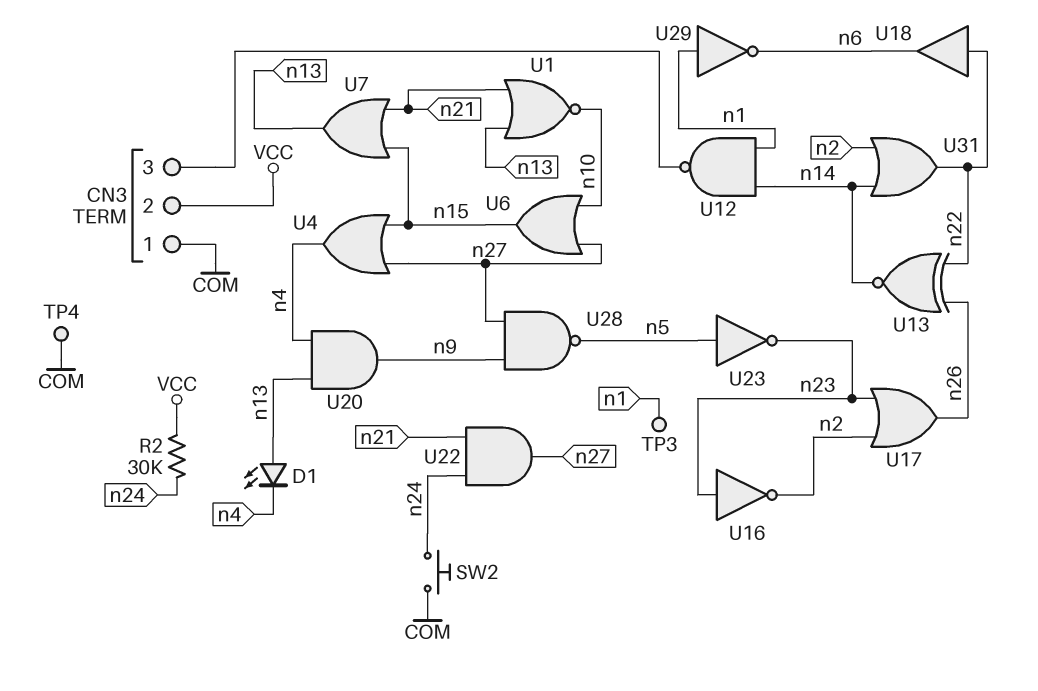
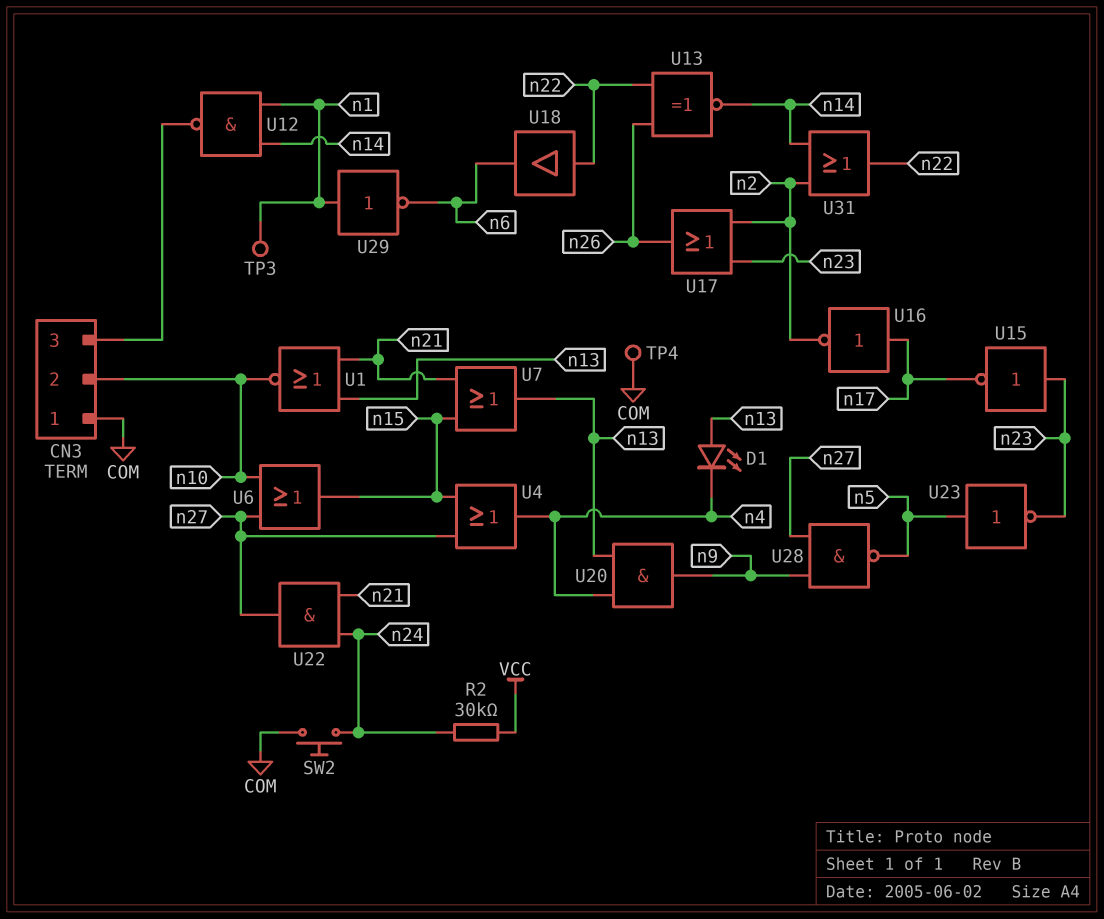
CN3 pin 2: VCC -> n10
U15: none -> NOT (in n23, out n17)
U16: NOT (in n23, out n2) -> NOT (in n17, out n2)

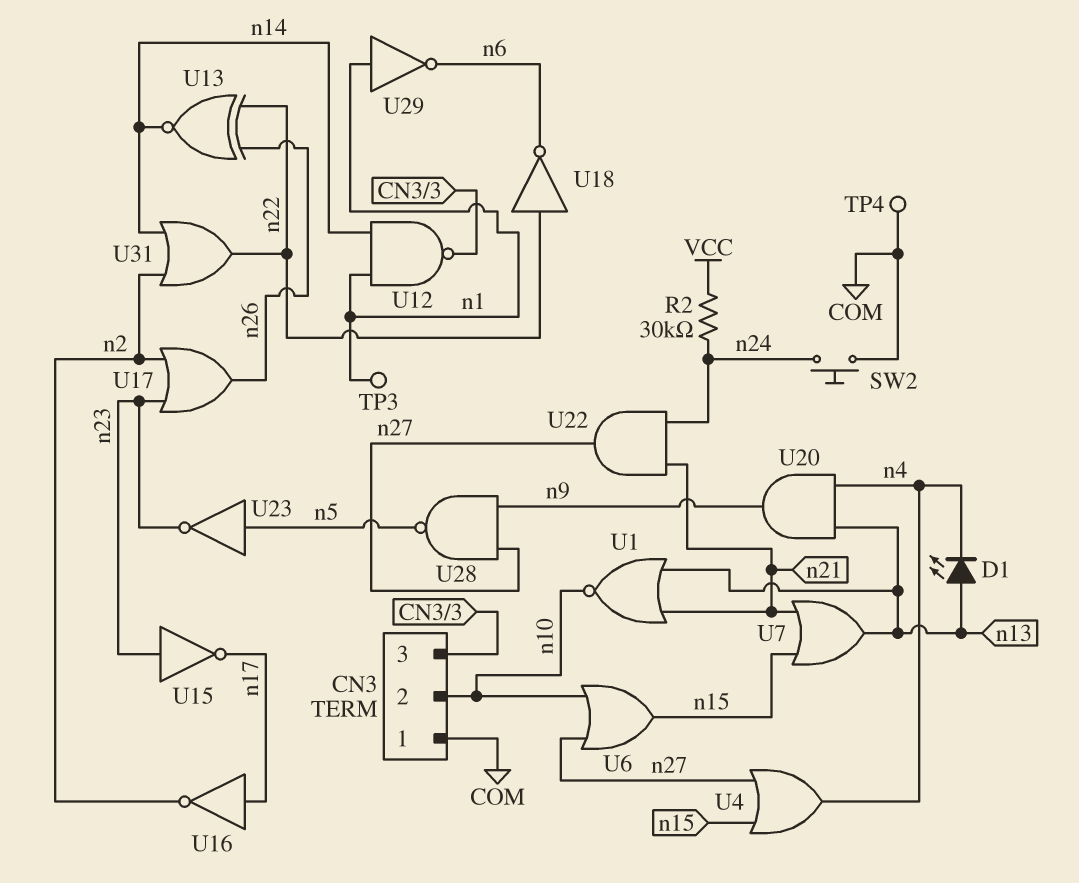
U18: buffer (in n22, out n6) -> NOT (in n22, out n6)

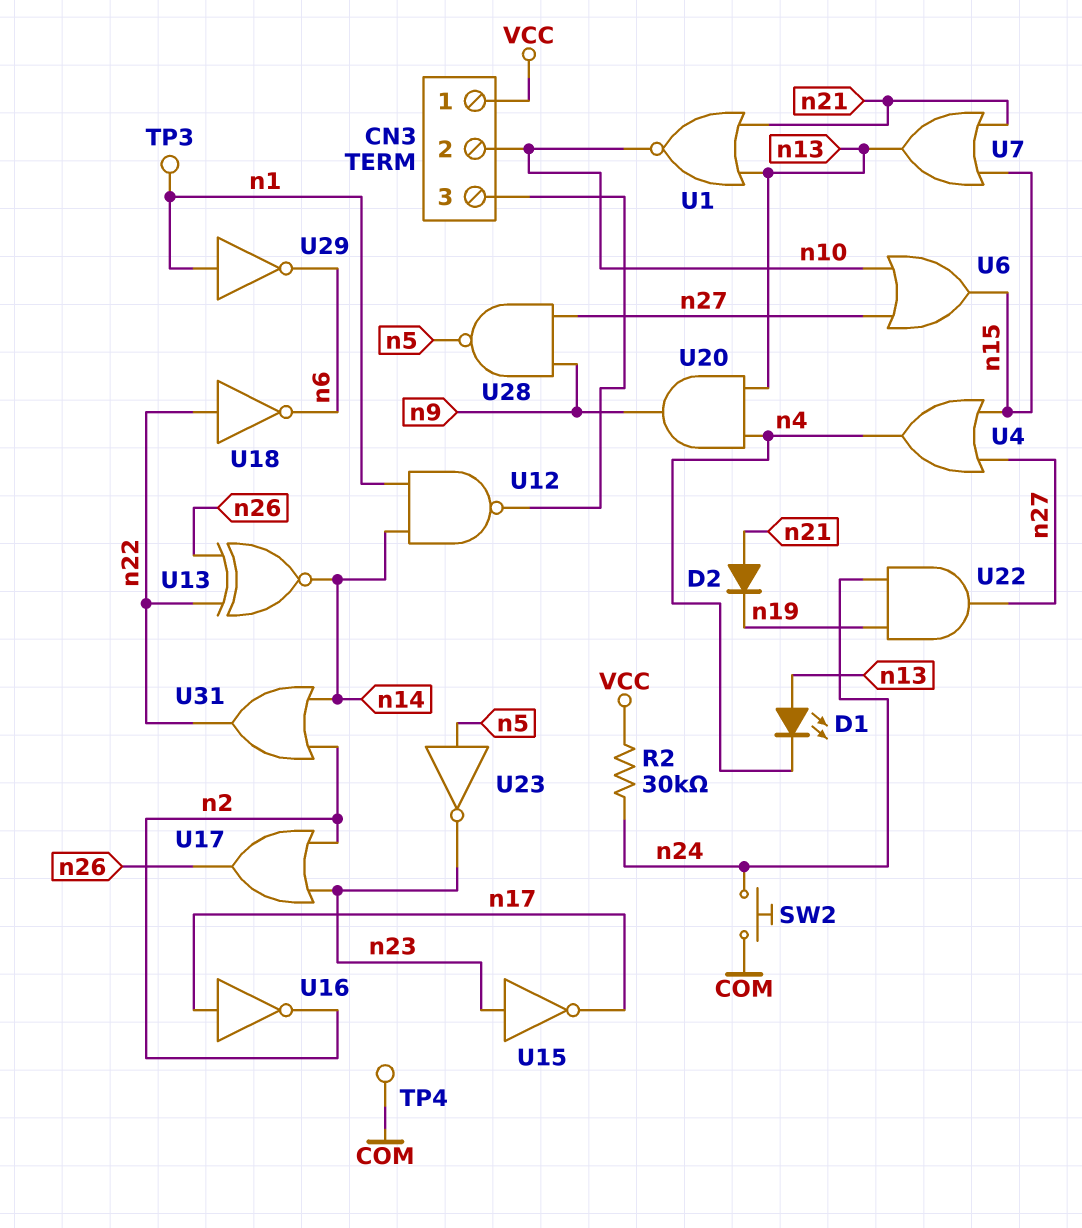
CN3 pin 1: COM -> VCC
D2: none -> diode (A n21, K n19)
U22: AND (in n21, in n24, out n27) -> AND (in n19, in n24, out n27)

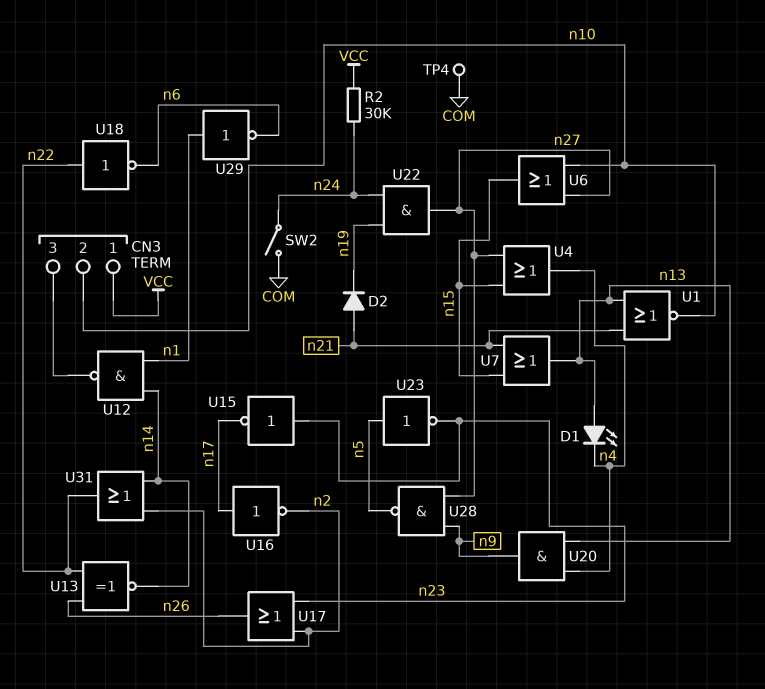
SW2: button (COM, n24) -> switch (COM, n24)
TP3: test point (n1) -> none

